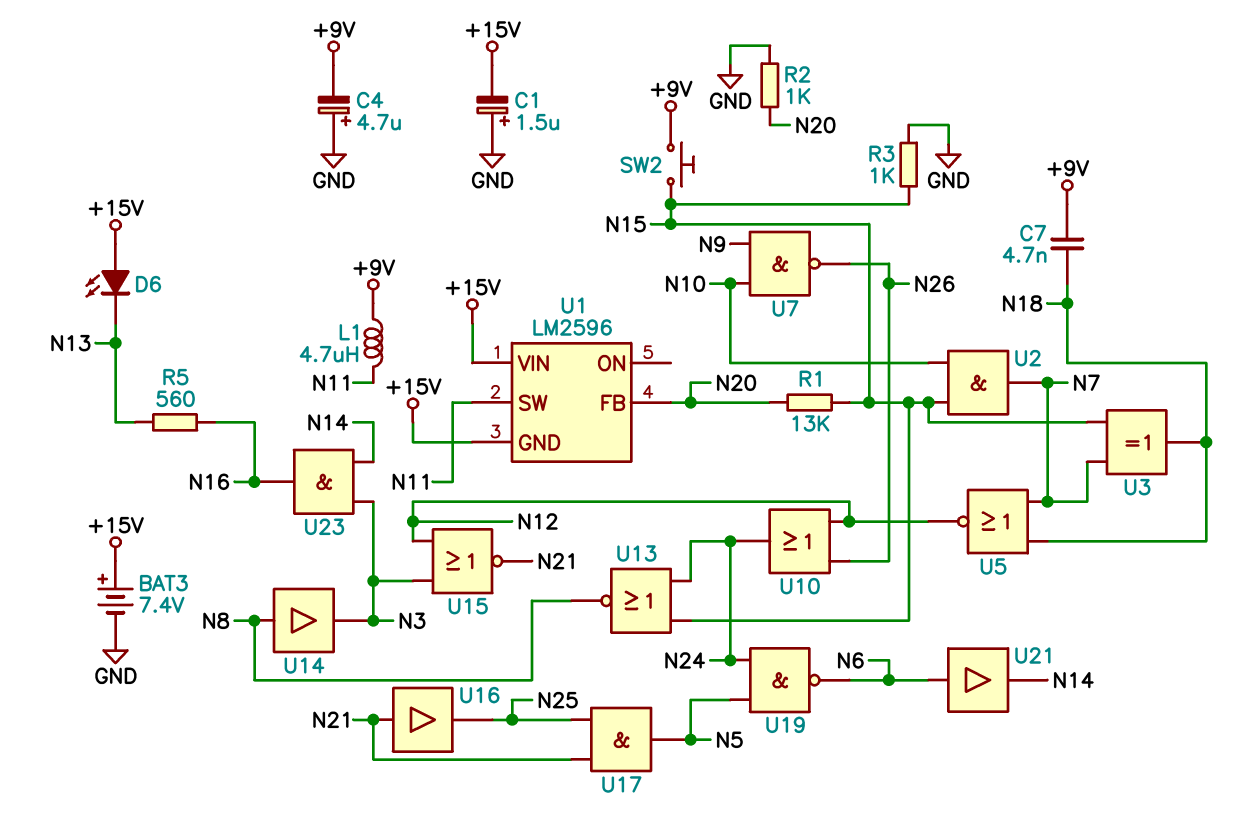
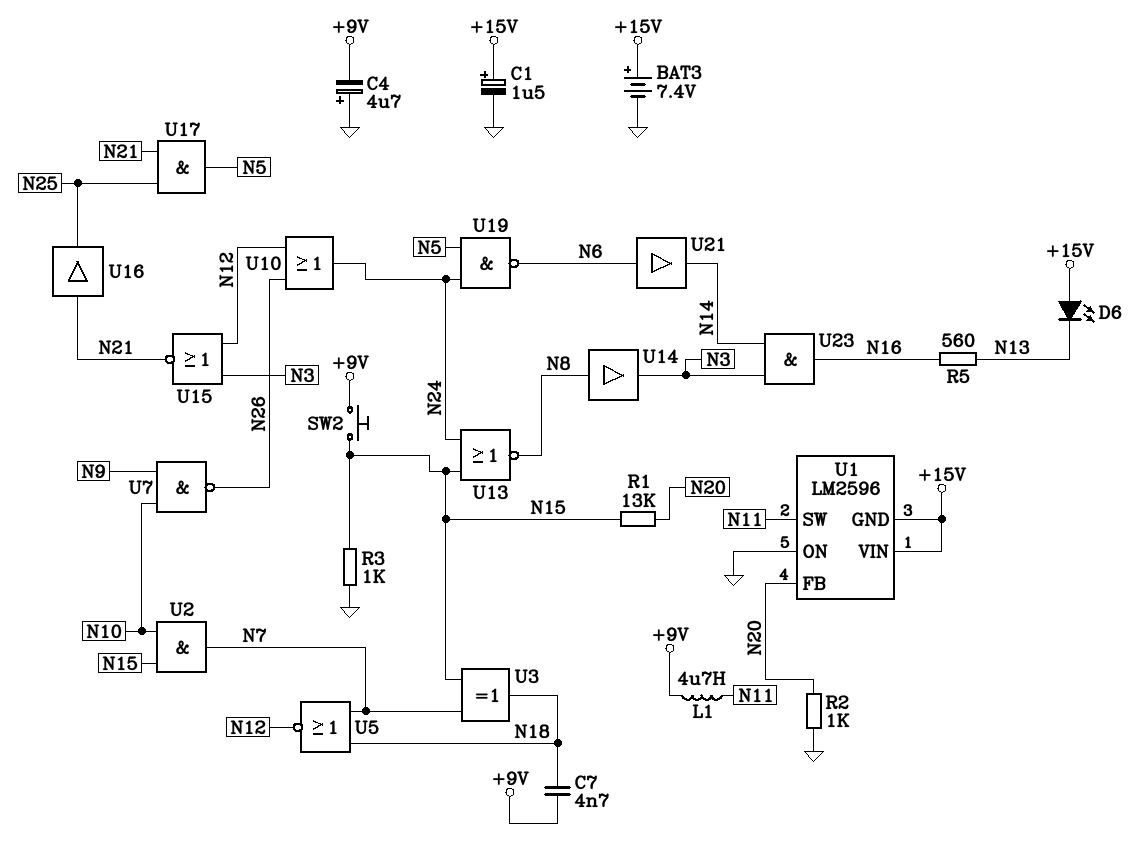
C1: 1.5uF (plus GND, minus +15V) -> 1.5uF (plus +15V, minus GND)
U1 pin ON: none -> GND

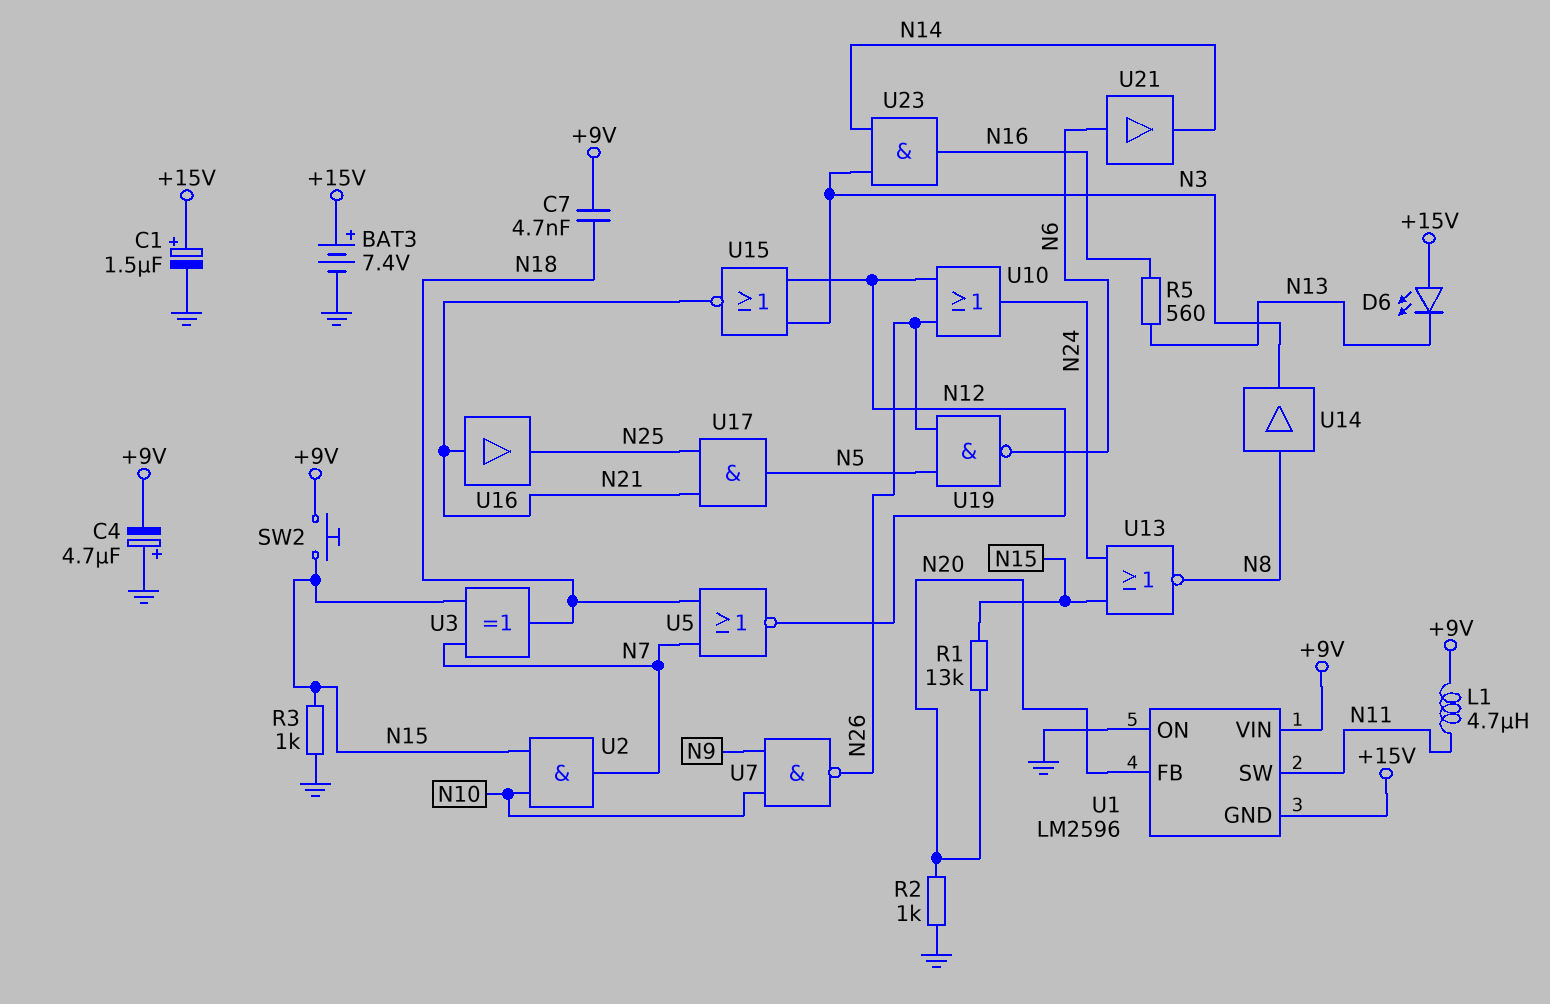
U1 pin VIN: +15V -> +9V
U19: NAND (in N5, in N24, out N6) -> NAND (in N5, in N26, out N6)

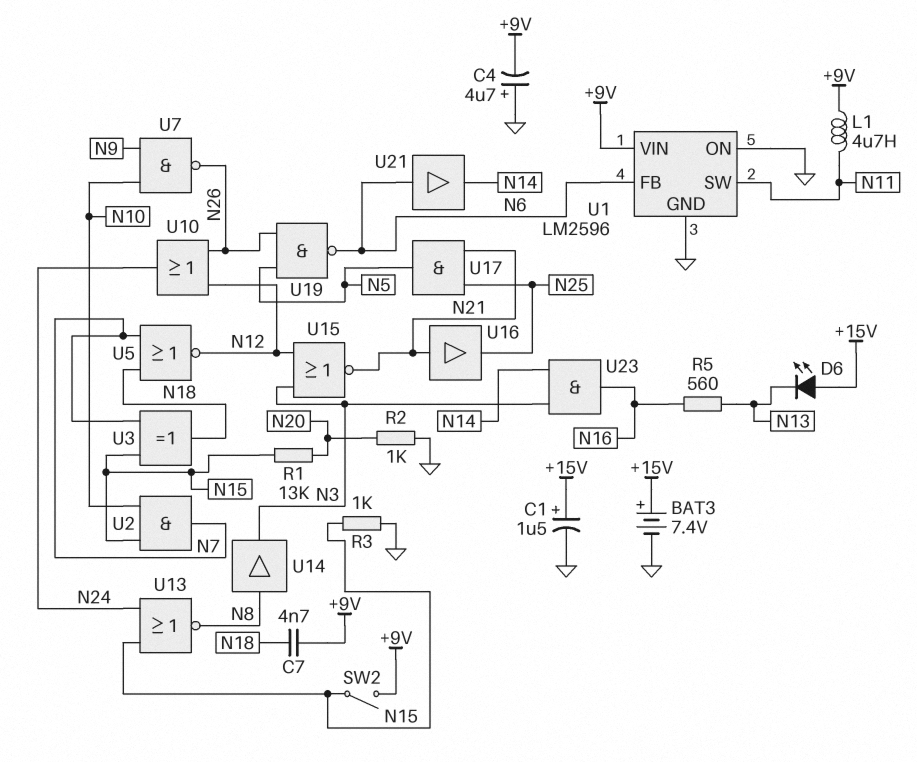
SW2: button (+9V, N15) -> switch (+9V, N15)
U1 pin FB: N20 -> N6
U1 pin GND: +15V -> GND

